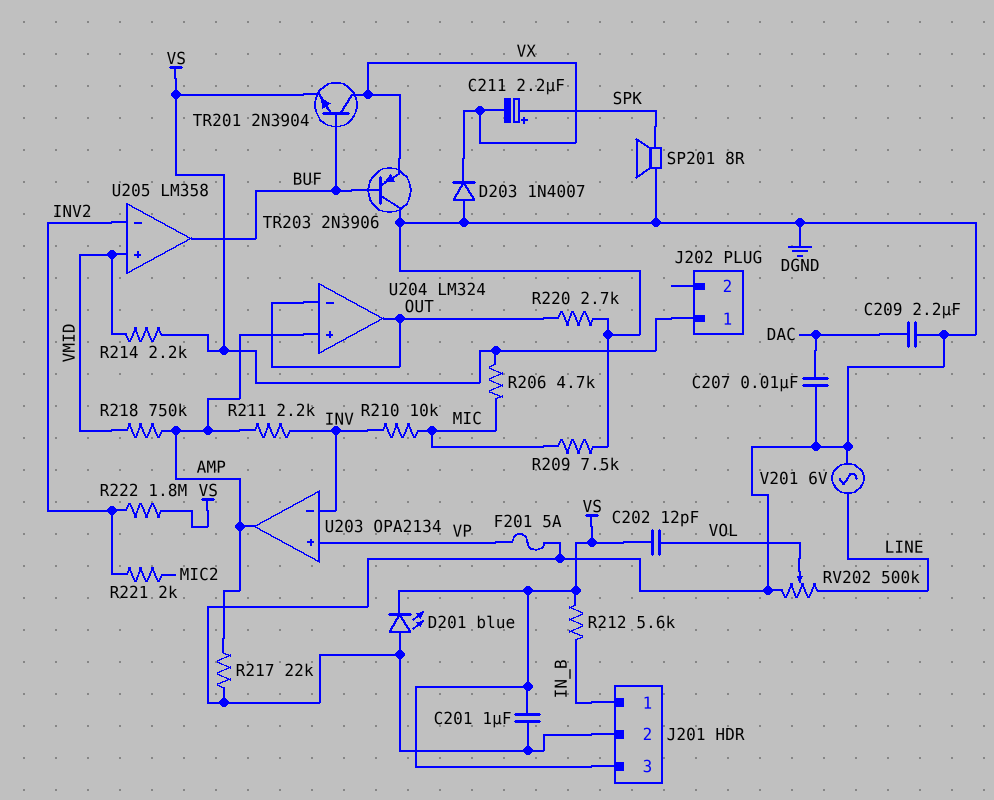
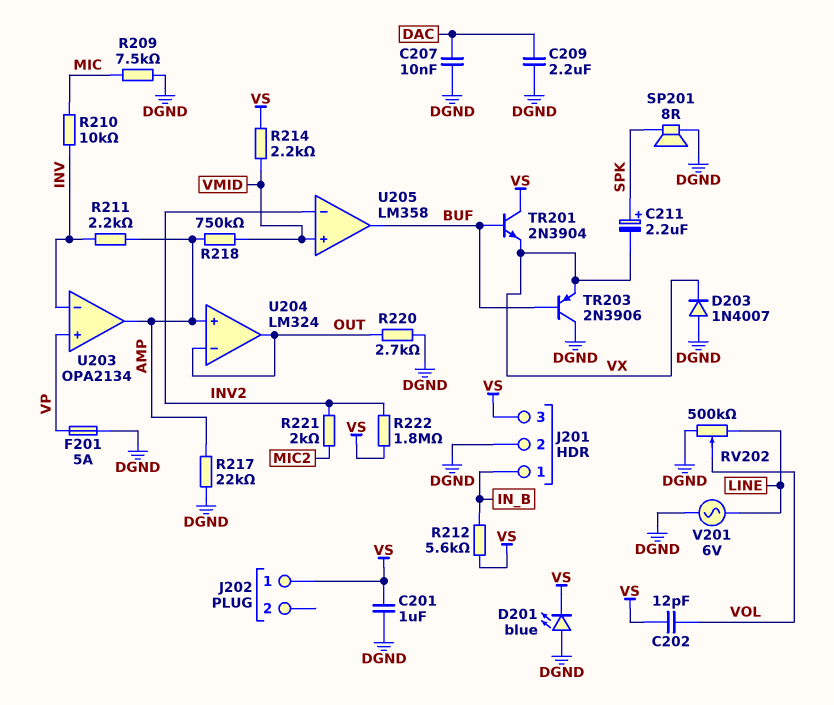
R206: 4.7k (MIC, VS) -> none
TR201: NPN 2N3904 (B BUF, C VX, E VS) -> NPN 2N3904 (B BUF, C VS, E VX)

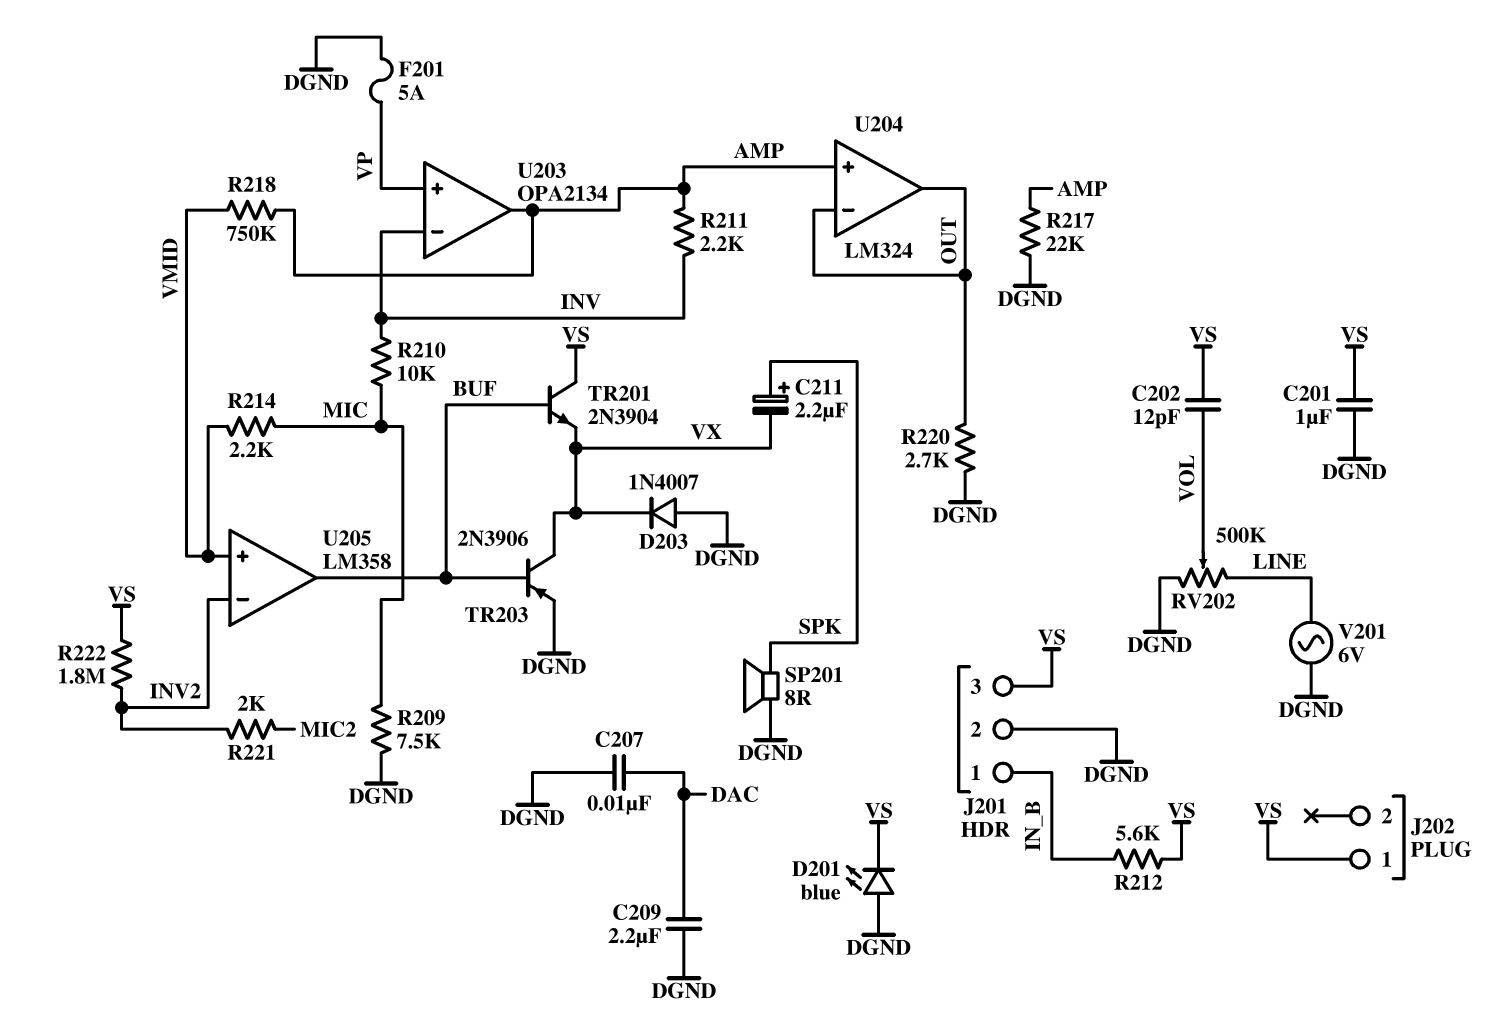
R214: 2.2k (VMID, VS) -> 2.2k (MIC, VMID)
TR203: PNP 2N3906 (B BUF, C DGND, E VX) -> PNP 2N3906 (B BUF, C VX, E DGND)

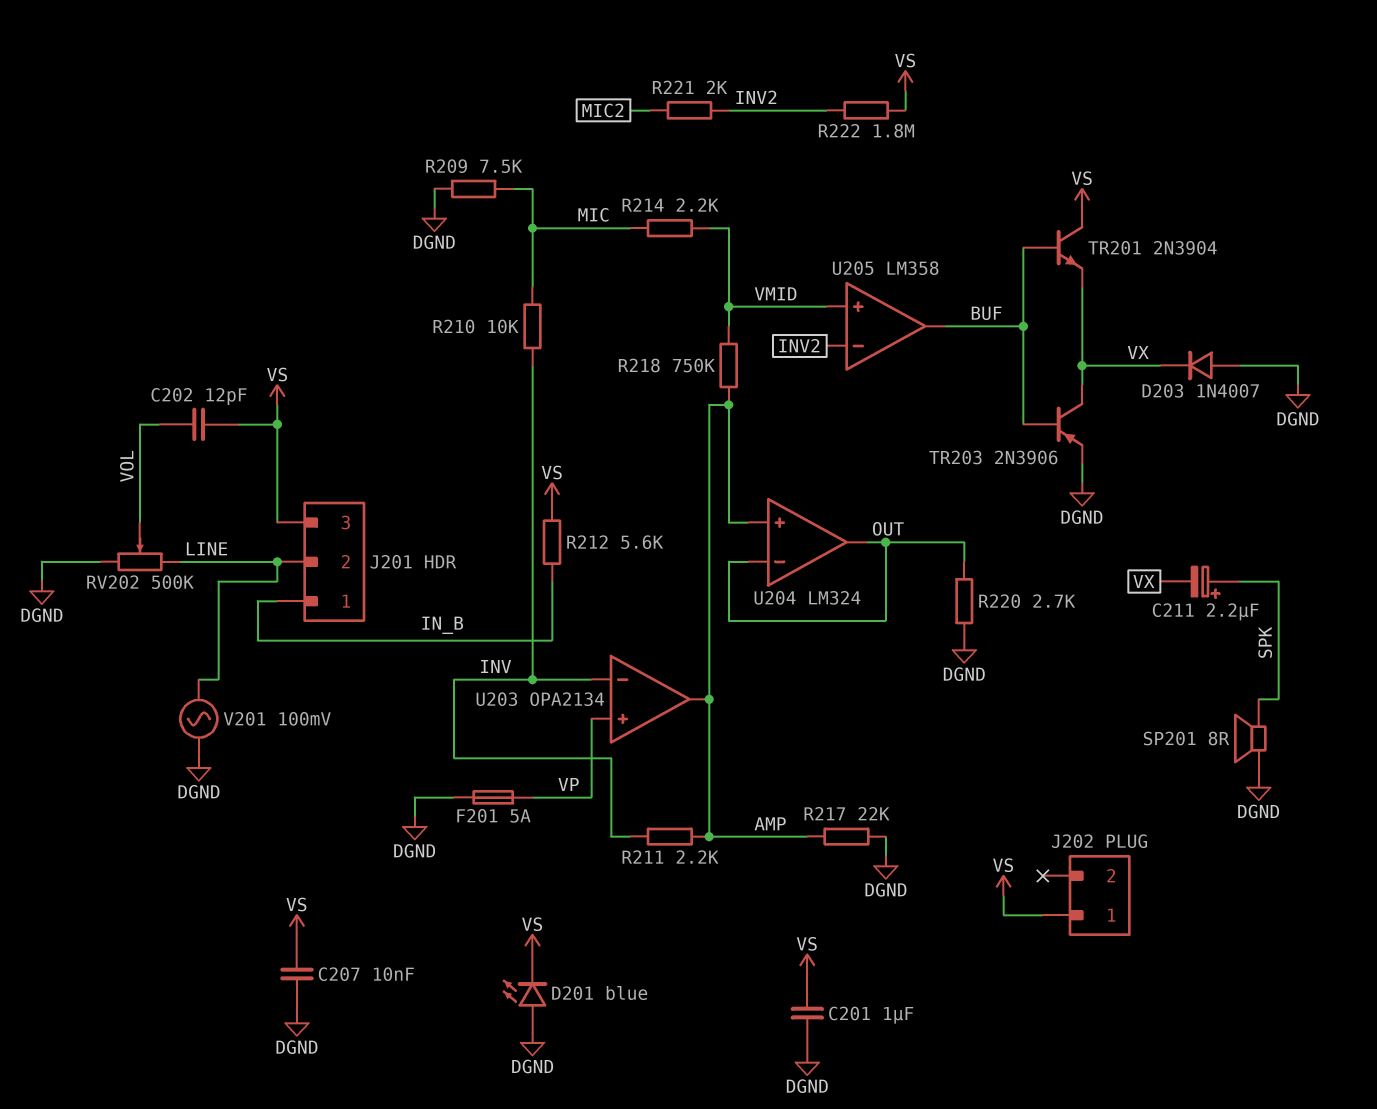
C207: 10nF (DAC, DGND) -> 10nF (DGND, VS)
C209: 2.2uF (DAC, DGND) -> none
J201 pin 2: DGND -> LINE
V201: AC 6V (DGND, LINE) -> AC 100mV (DGND, LINE)

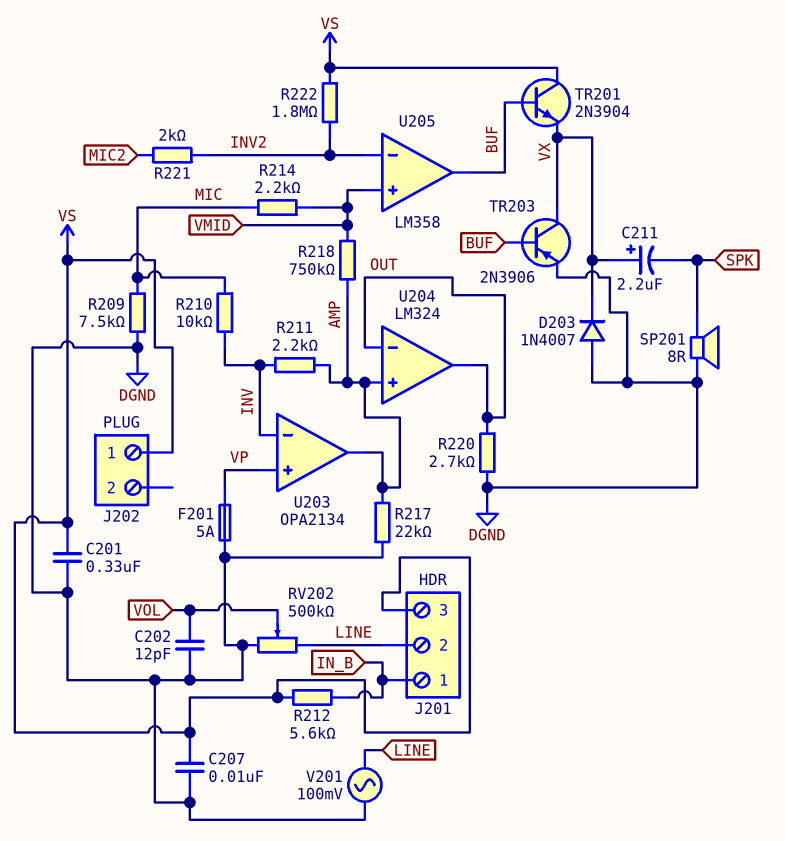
C201: 1uF (DGND, VS) -> 330nF (DGND, VS)
C202: 12pF (VOL, VS) -> 12pF (DGND, VOL)
C211: 2.2uF (plus SPK, minus VX) -> 2.2uF (plus VX, minus SPK)
D201: LED blue (A DGND, K VS) -> none

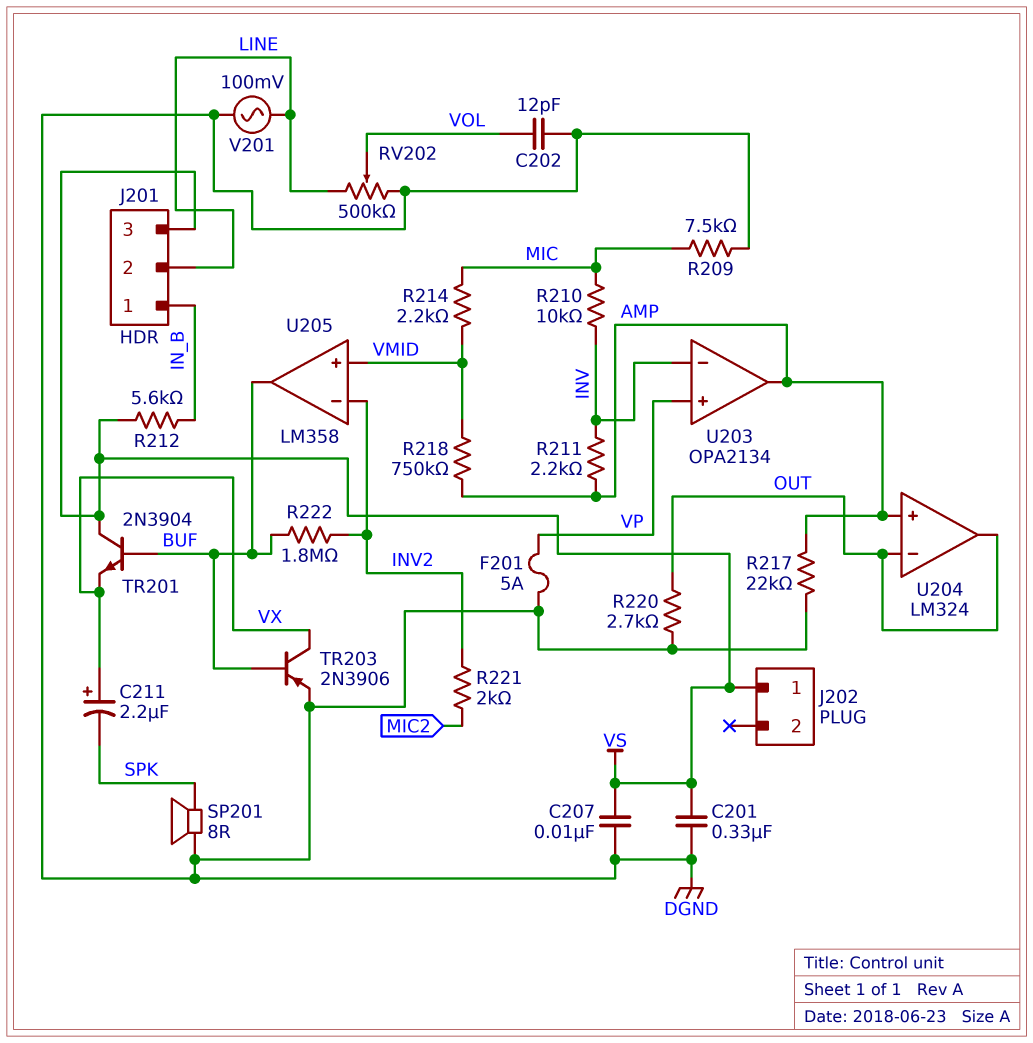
D203: diode 1N4007 (A DGND, K VX) -> none
R222: 1.8M (INV2, VS) -> 1.8M (BUF, INV2)

